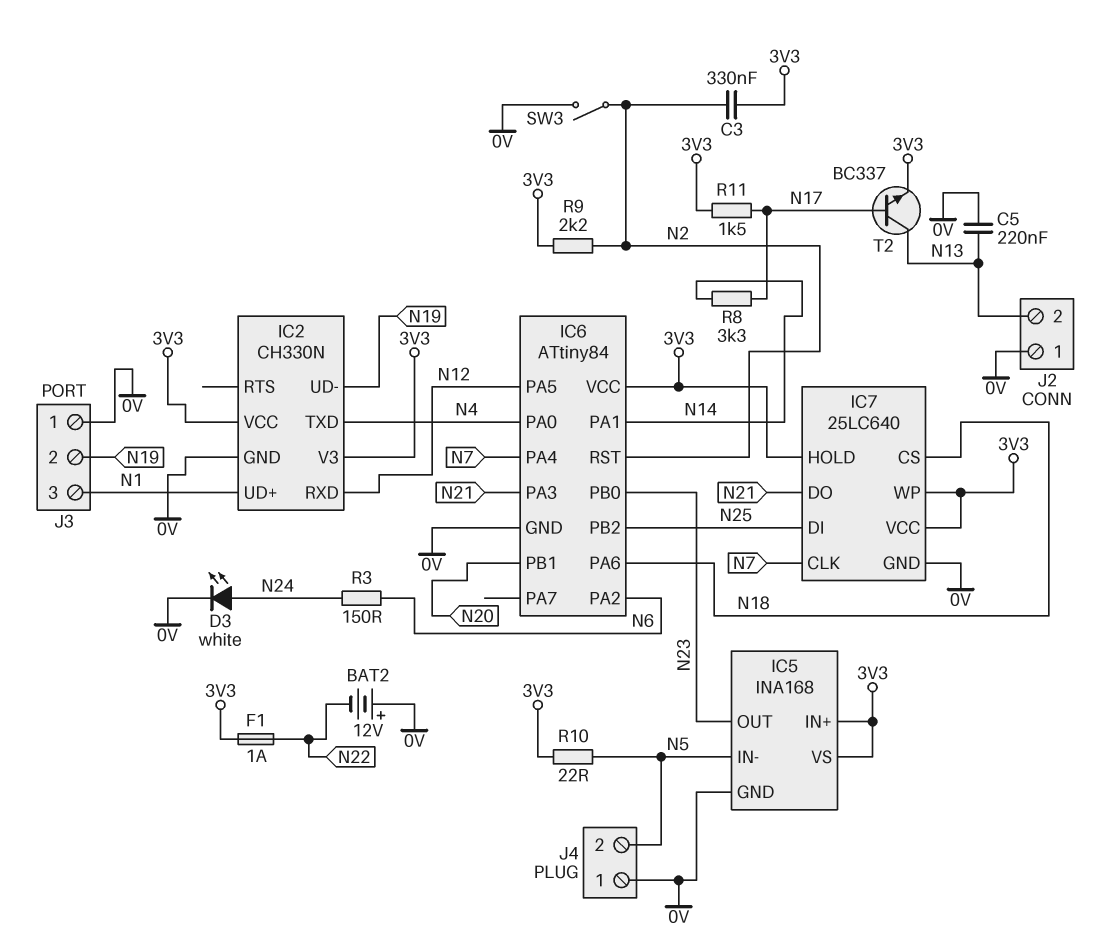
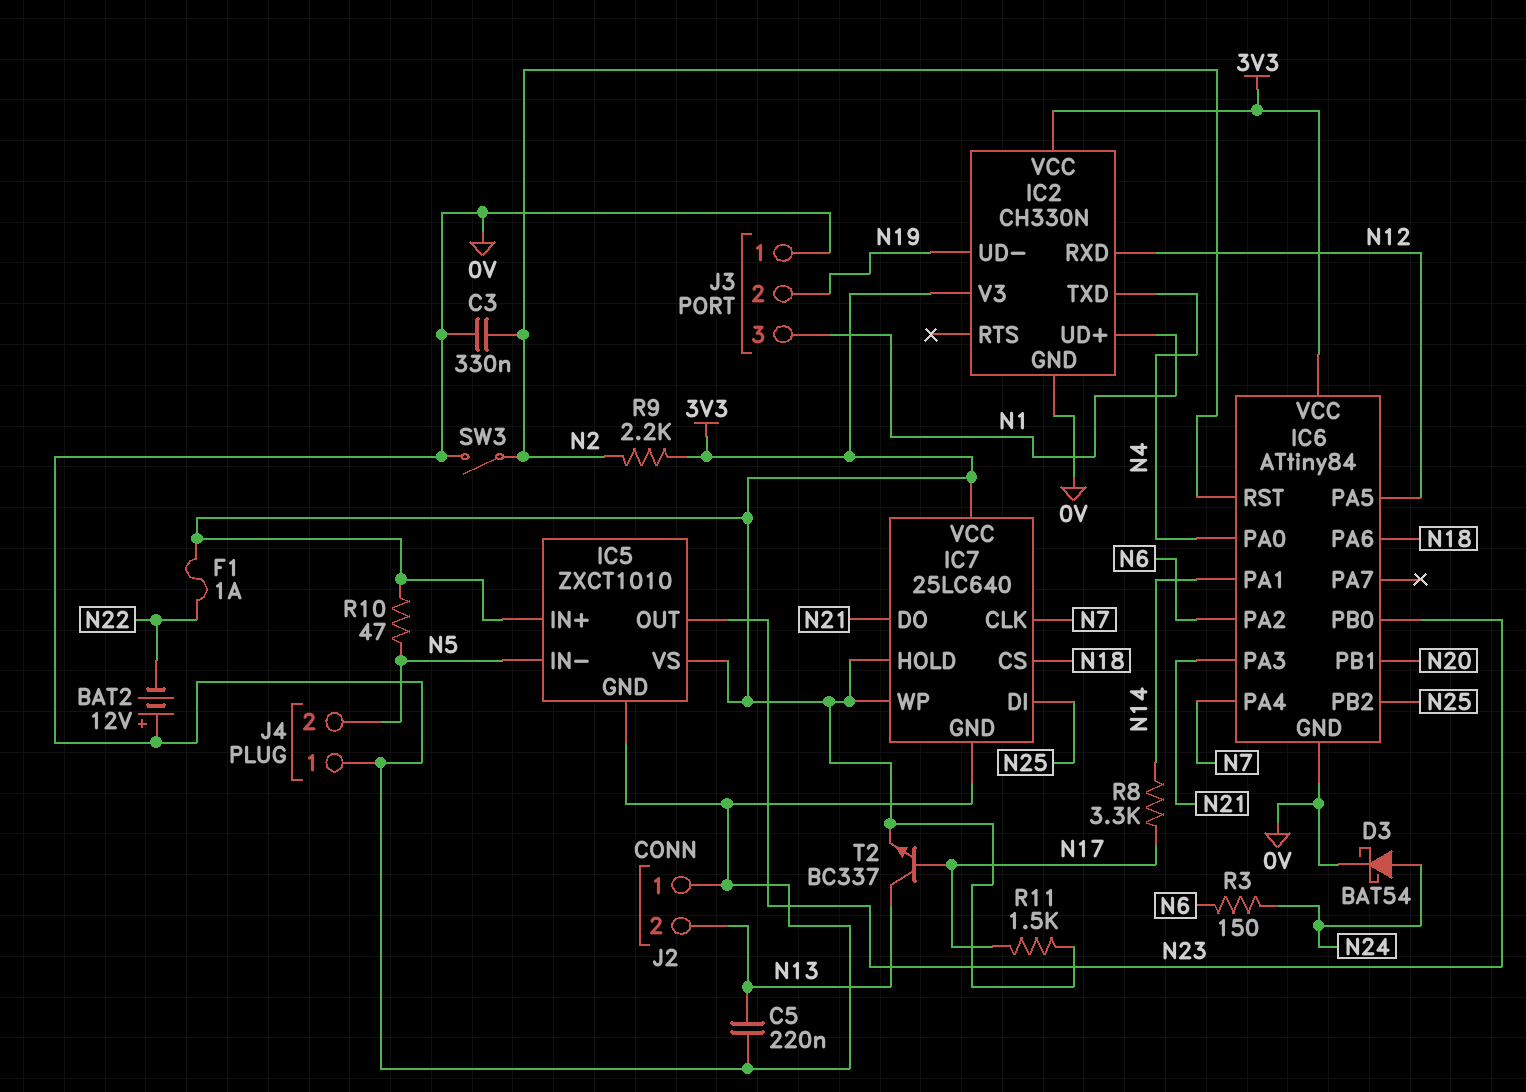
C3: 330nF (3V3, N2) -> 330nF (0V, N2)
D3: LED white (A N24, K 0V) -> schottky BAT54 (A N24, K 0V)
IC5: INA168 -> ZXCT1010
R10: 22 (3V3, N5) -> 47 (3V3, N5)

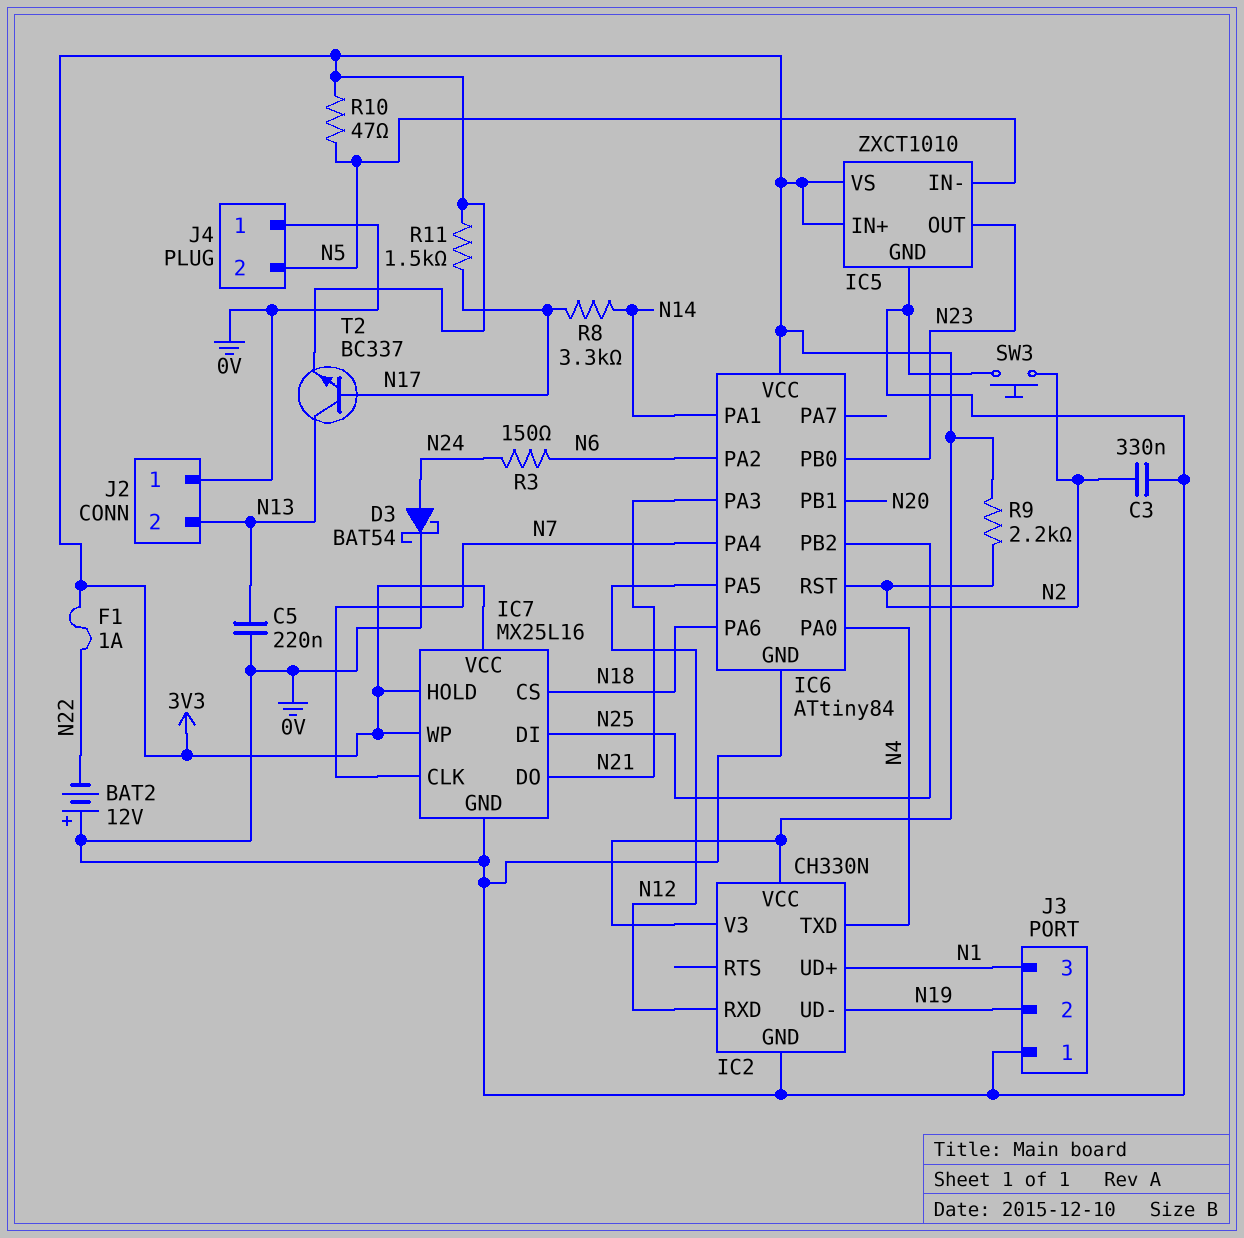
IC7: 25LC640 -> MX25L16
SW3: switch (0V, N2) -> button (0V, N2)

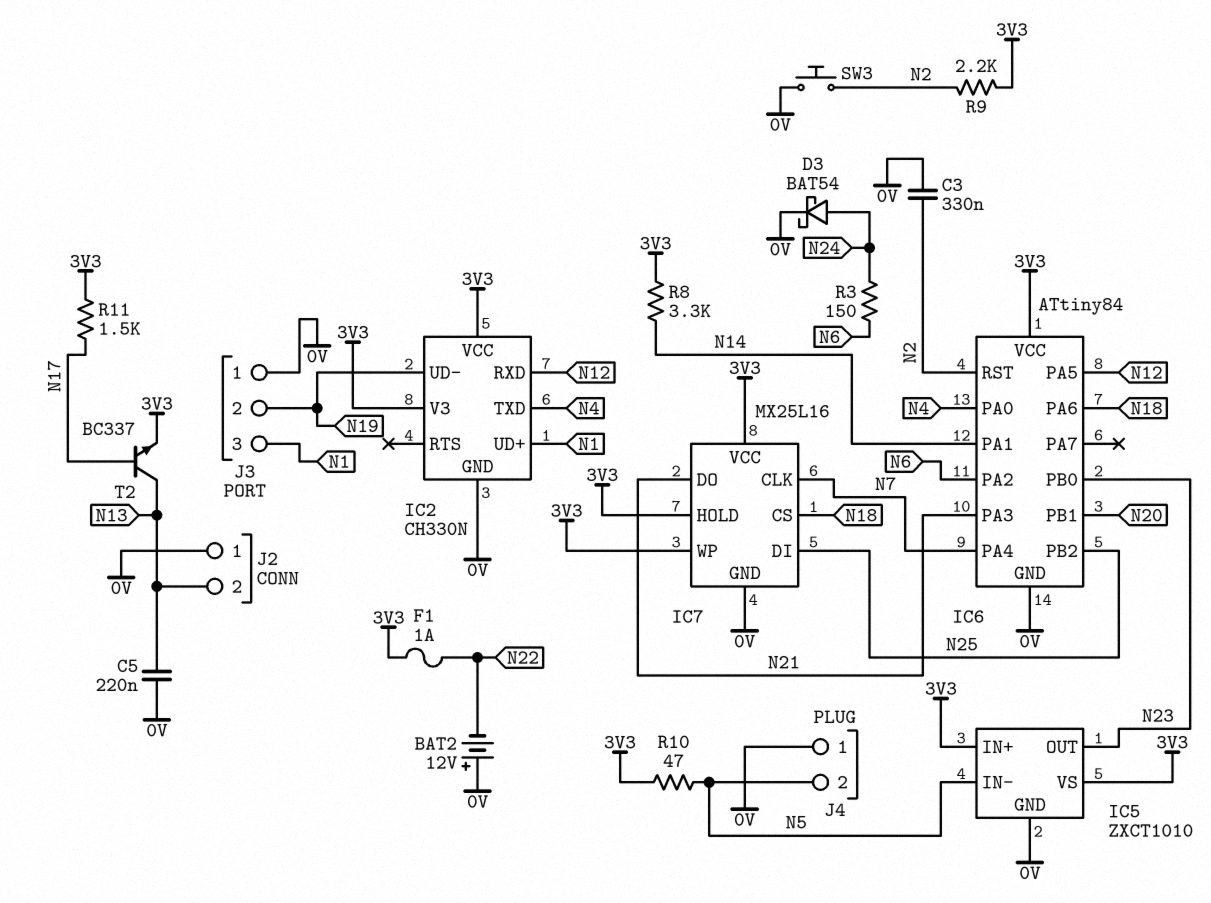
R8: 3.3k (N14, N17) -> 3.3k (3V3, N14)

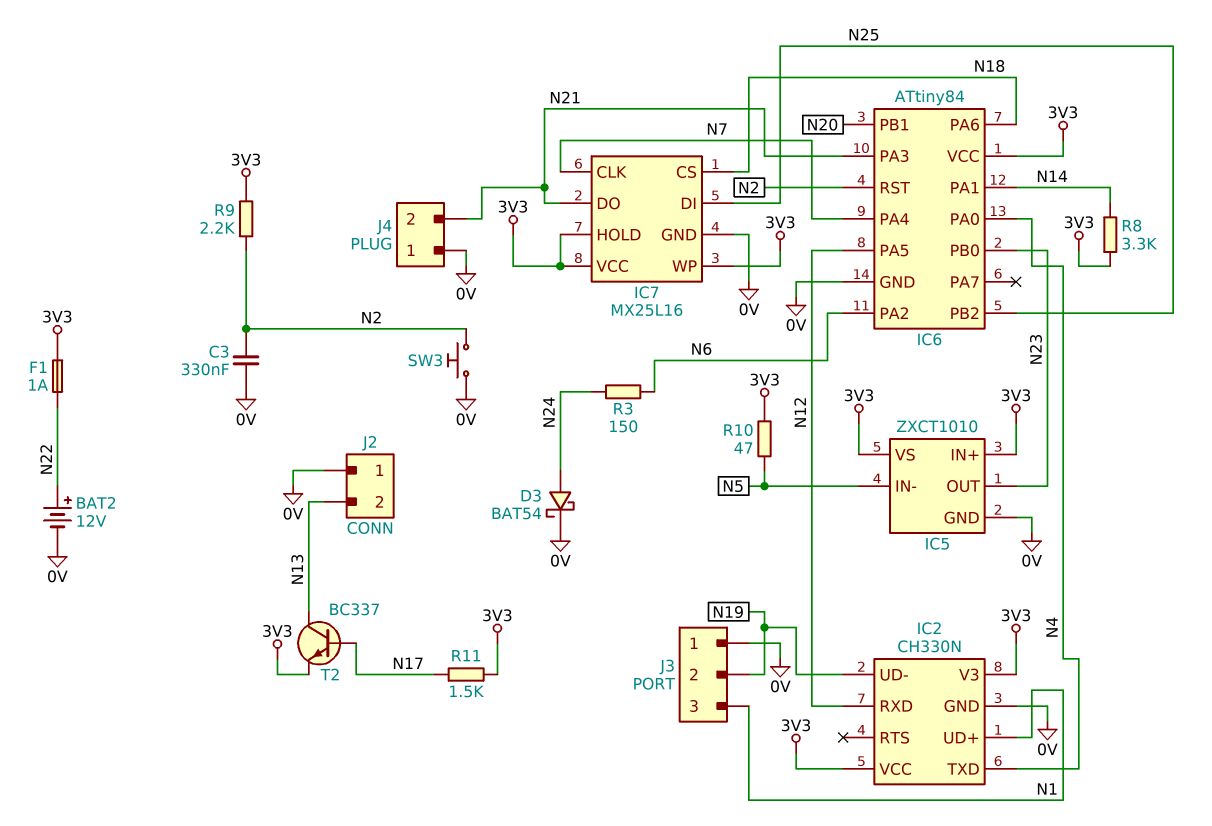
BAT2: 12V (plus 0V, minus N22) -> 12V (plus N22, minus 0V)
C5: 220nF (0V, N13) -> none
J4 pin 2: N5 -> N21

